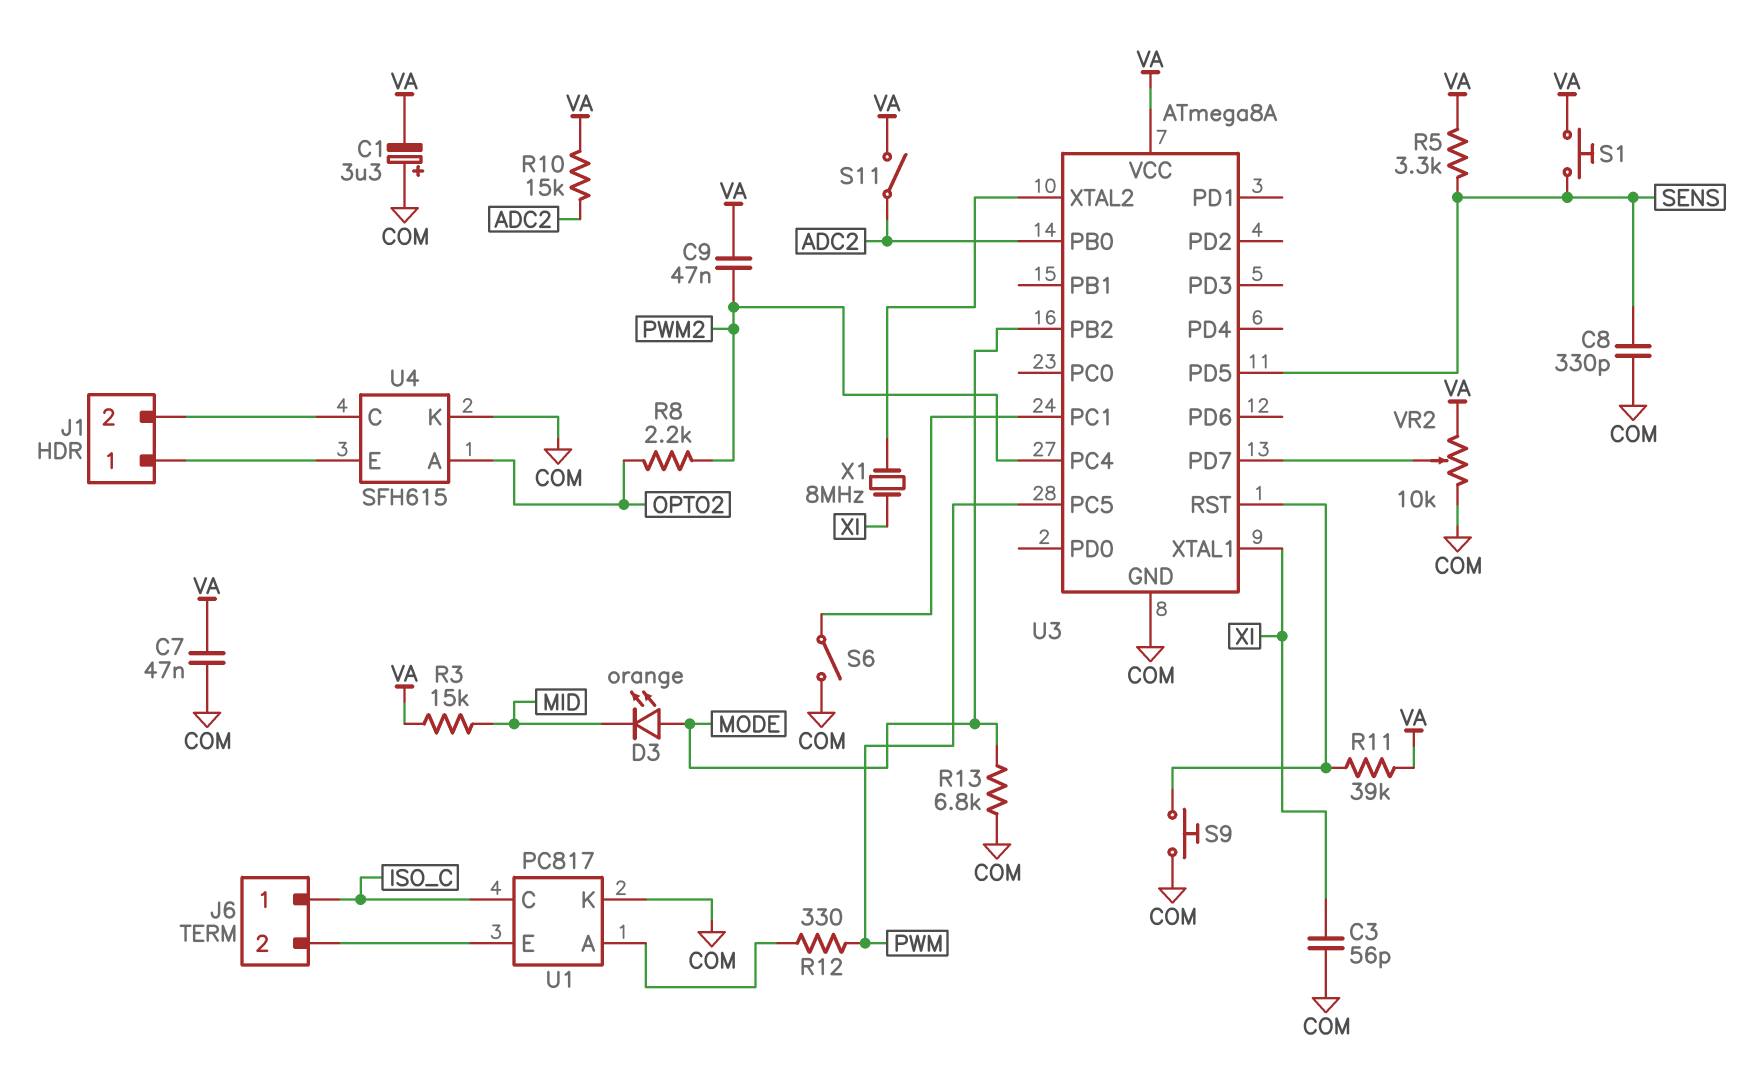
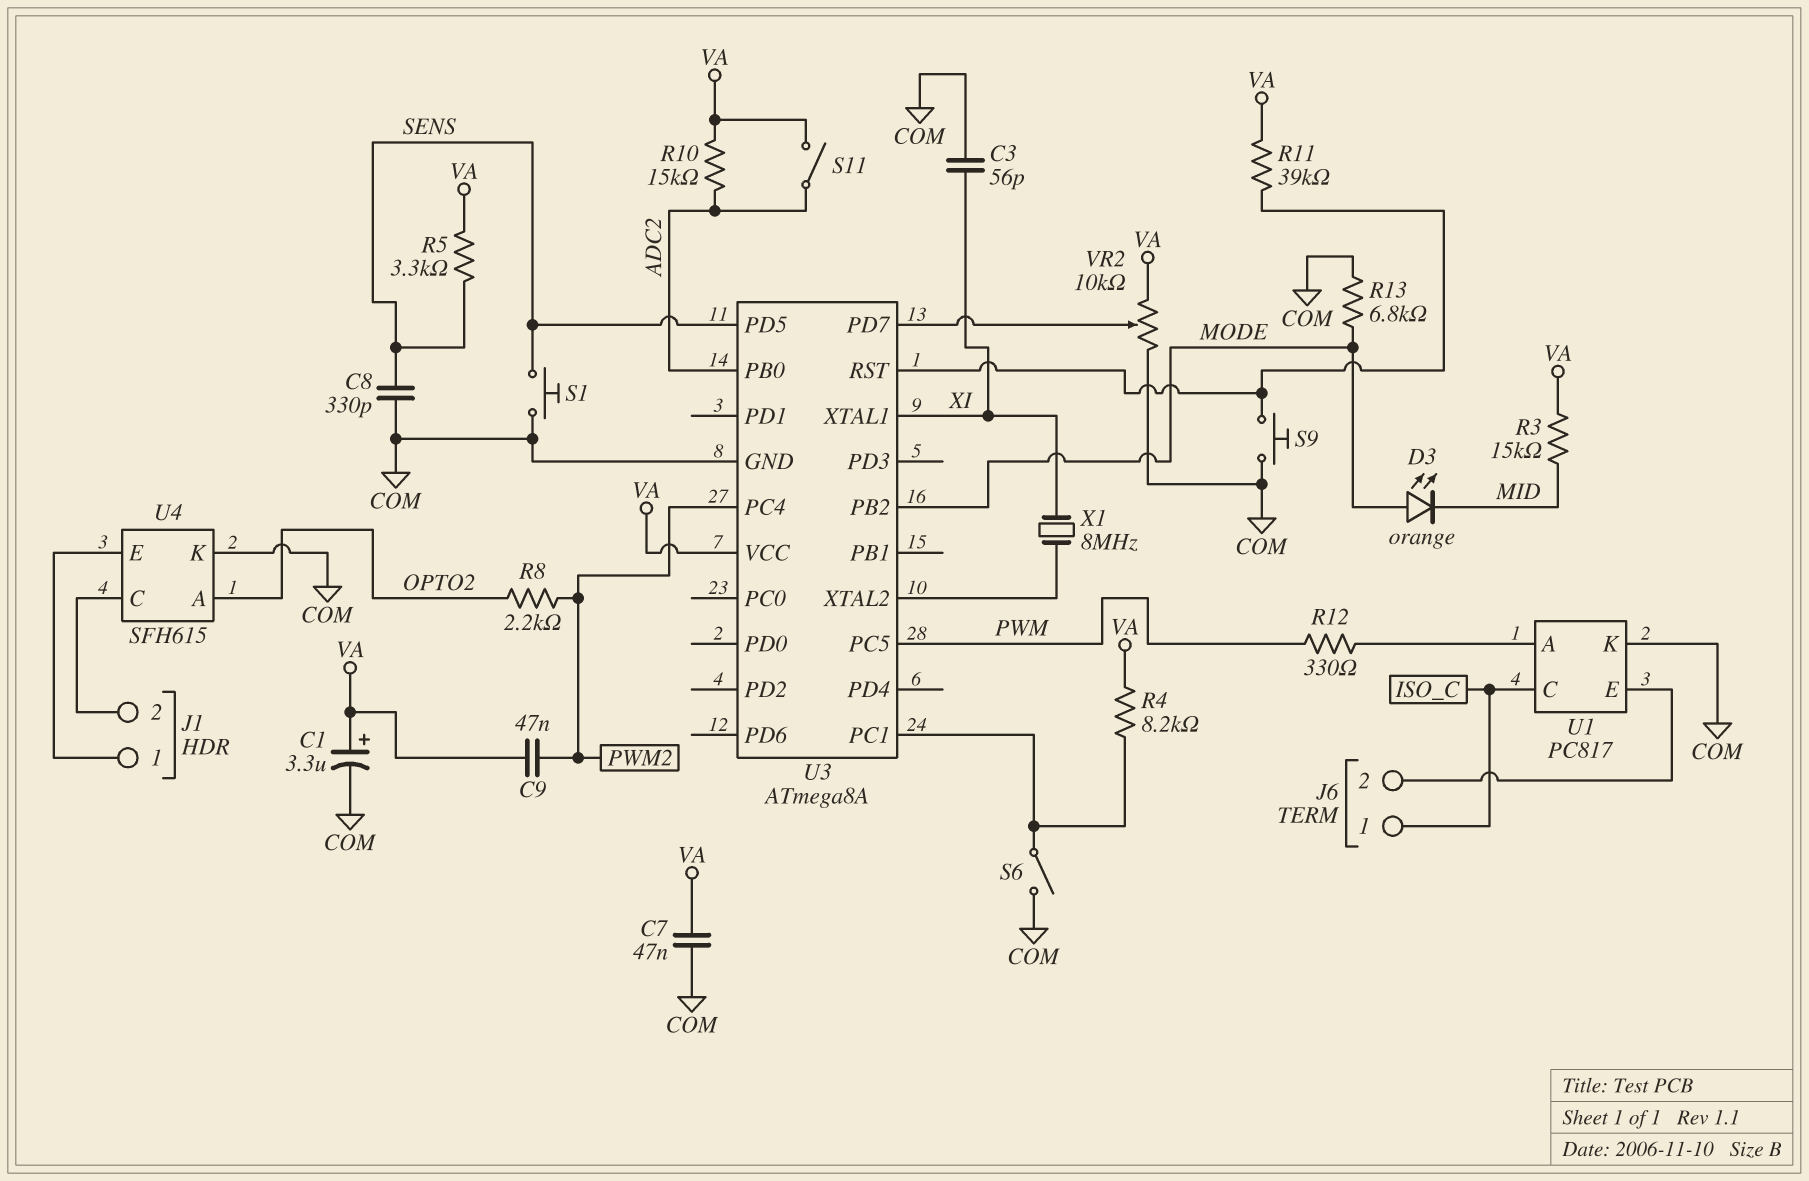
C1: 3.3uF (plus COM, minus VA) -> 3.3uF (plus VA, minus COM)
R4: none -> 8.2k (U3/PC1, VA)
S1: button (SENS, VA) -> button (COM, SENS)

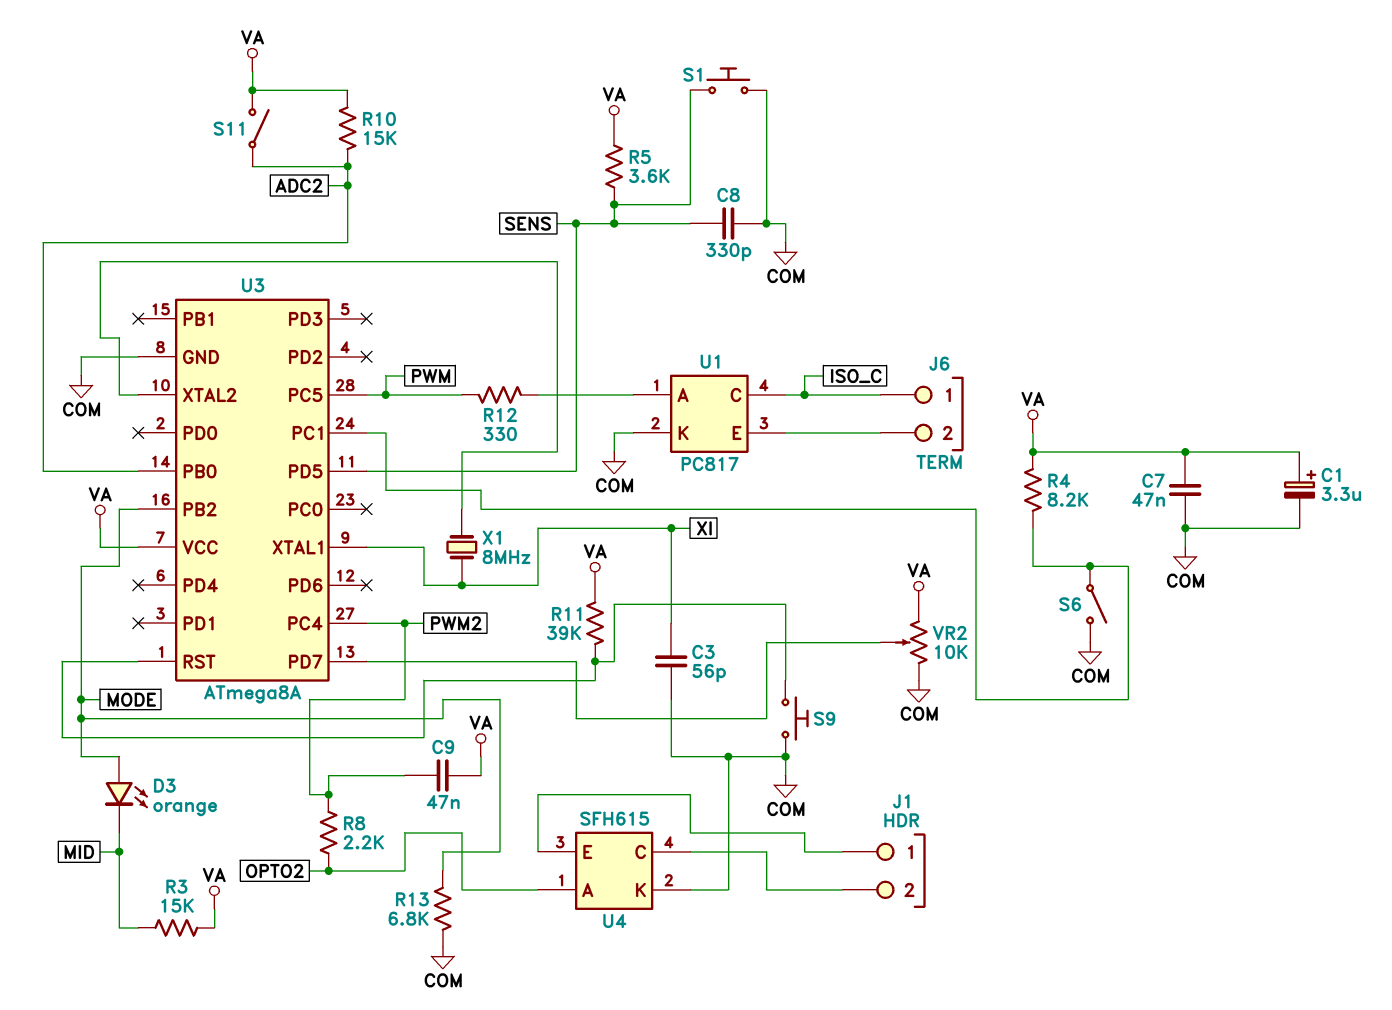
R5: 3.3k (SENS, VA) -> 3.6k (SENS, VA)

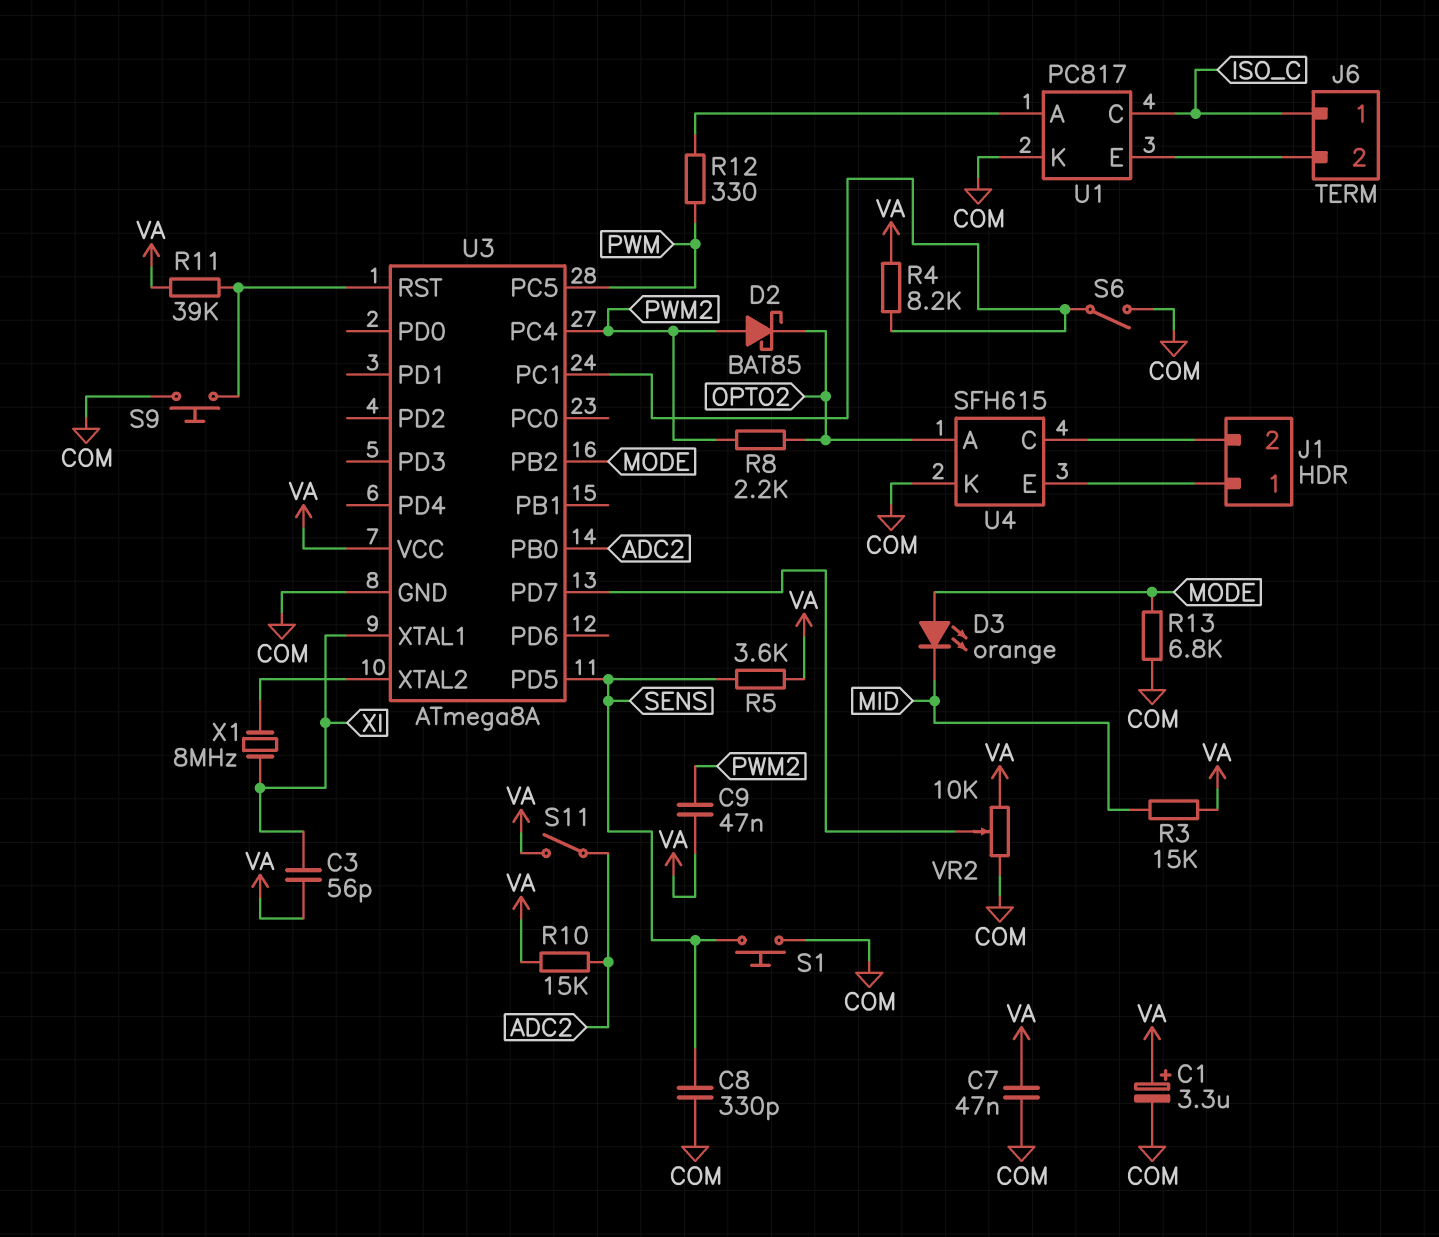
C3: 56pF (COM, XI) -> 56pF (VA, XI)
D2: none -> schottky BAT85 (A PWM2, K OPTO2)

